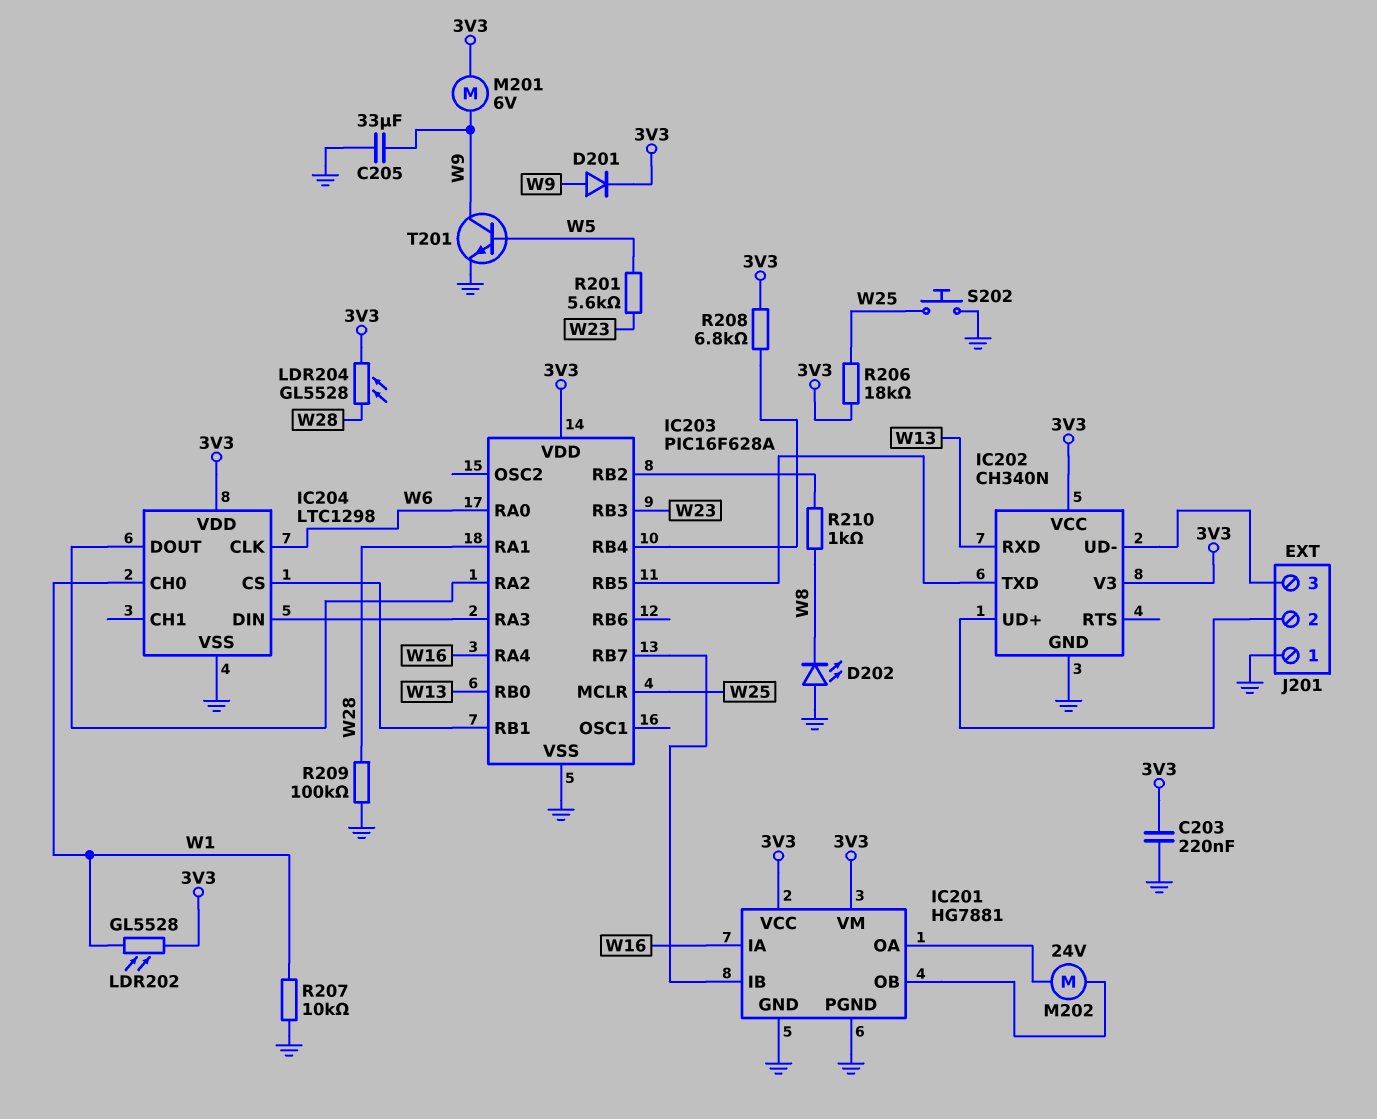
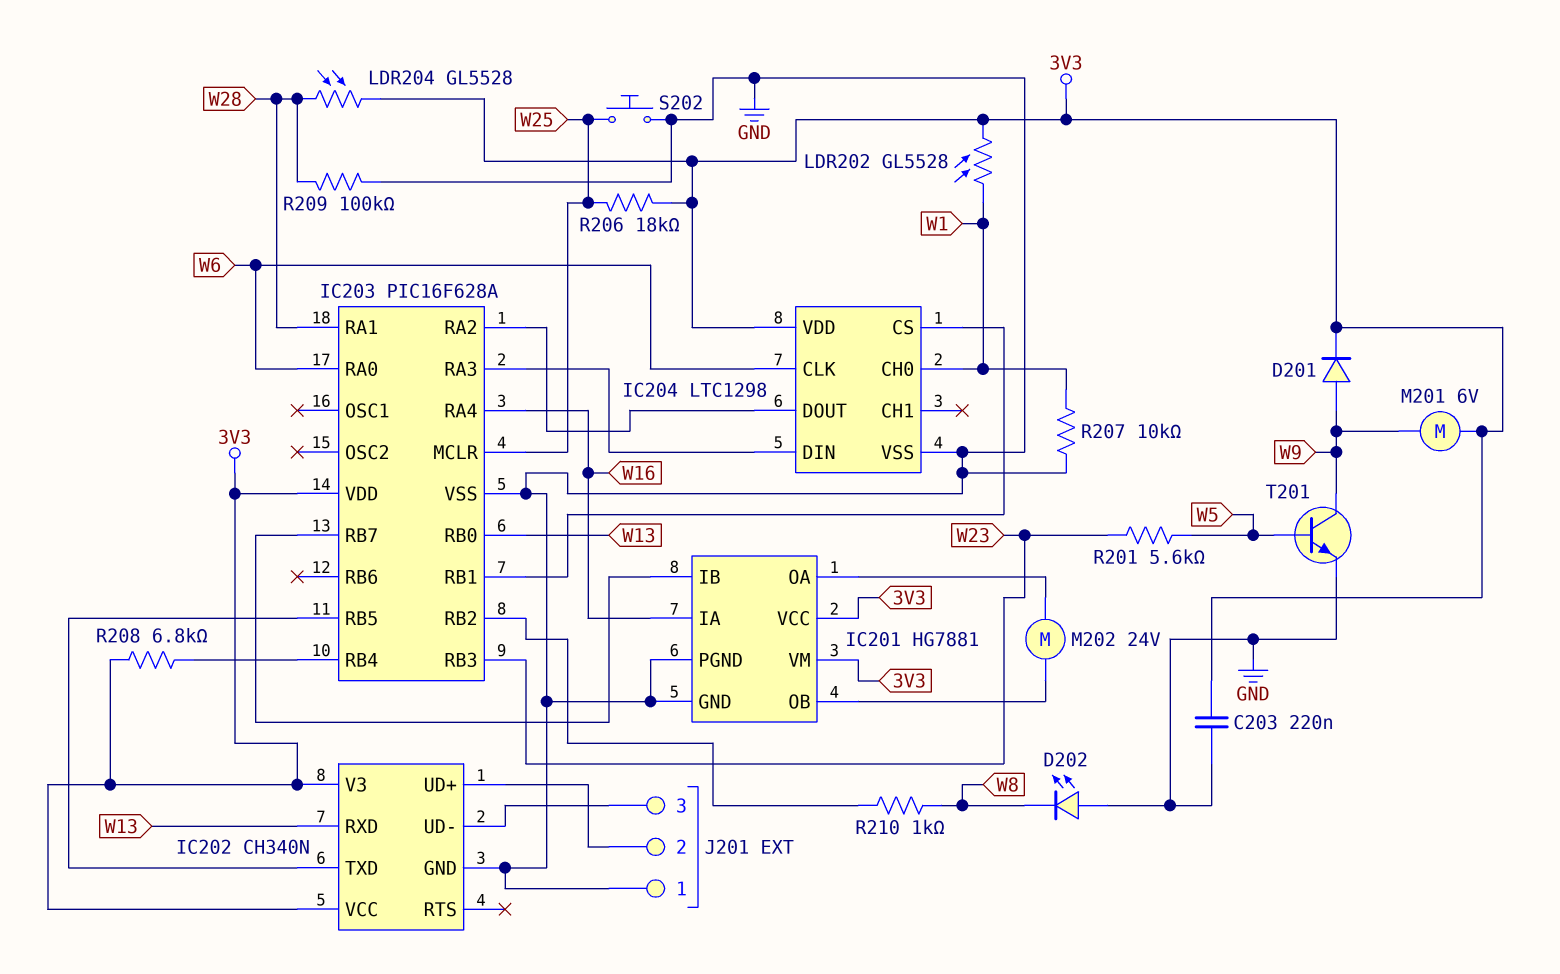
C205: 33uF (GND, W9) -> none

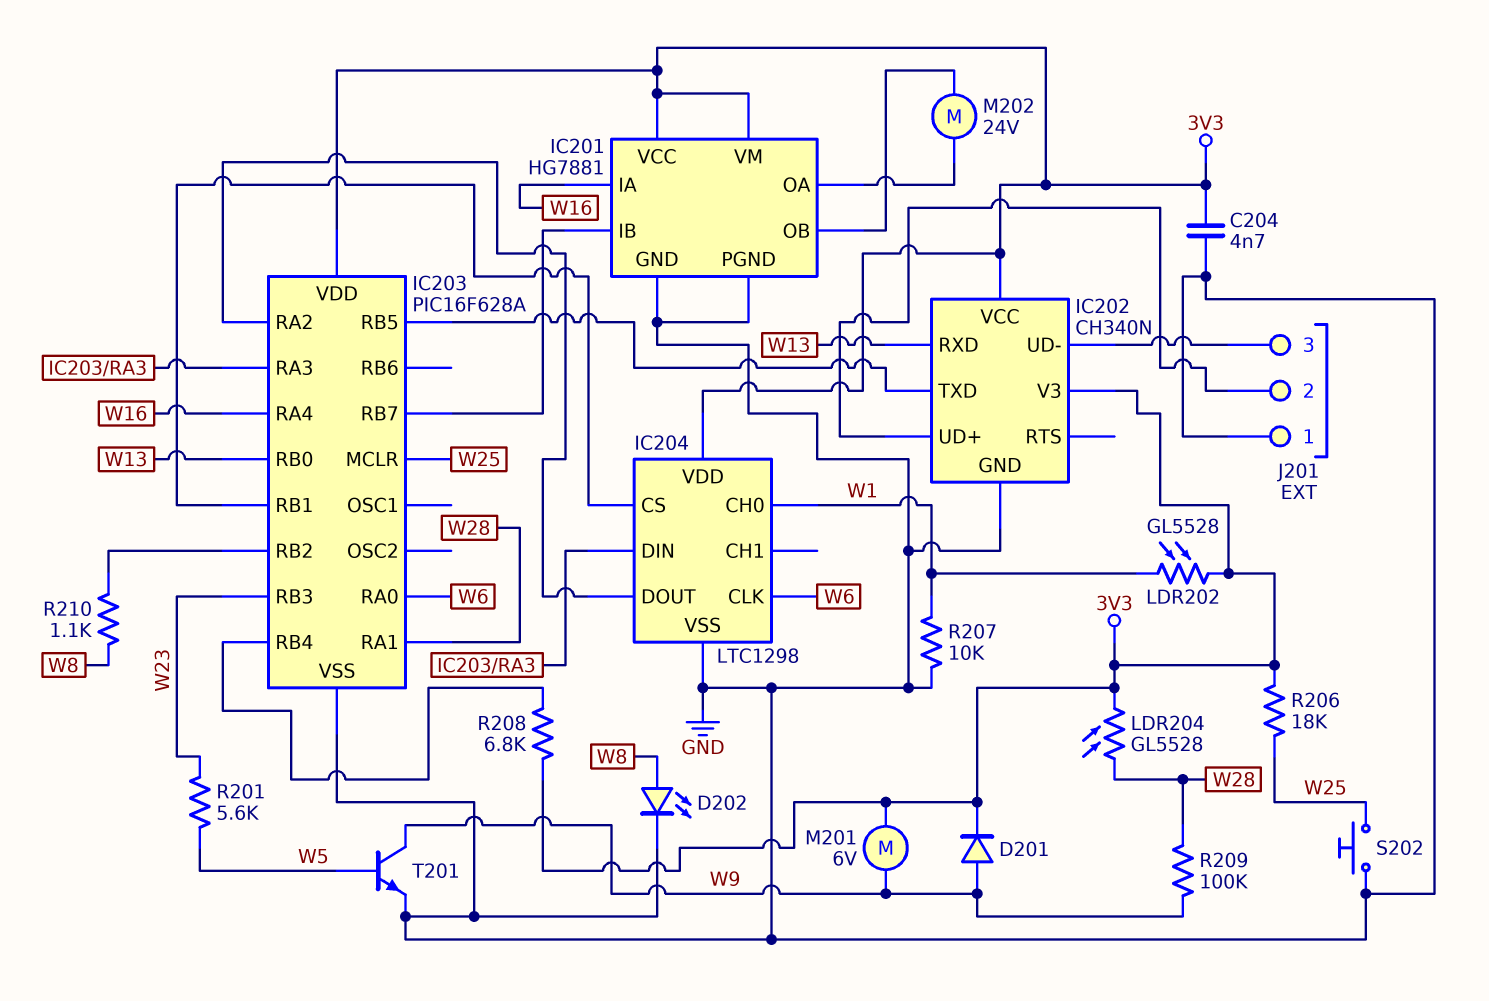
C203: 220nF (3V3, GND) -> none
C204: none -> 4.7nF (3V3, GND)
D202: LED (A GND, K W8) -> LED (A W8, K GND)
R209: 100k (GND, W28) -> 100k (W9, W28)
R210: 1k (IC203/RB2, W8) -> 1.1k (IC203/RB2, W8)

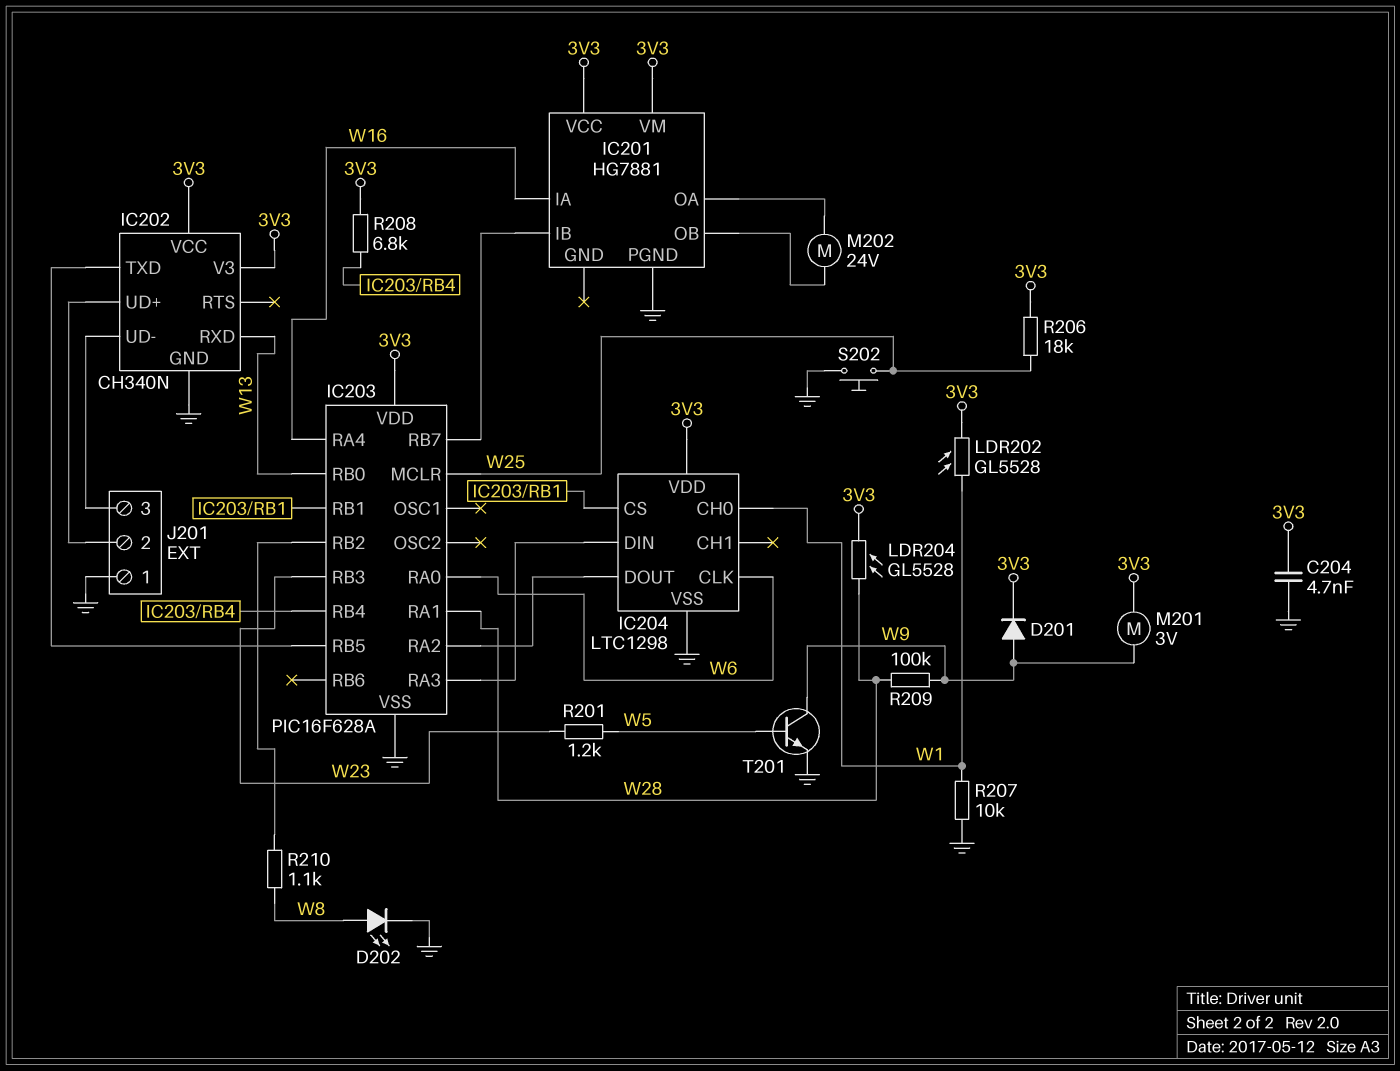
IC201 pin GND: GND -> none
M201: motor 6V (3V3, W9) -> motor 3V (3V3, W9)
R201: 5.6k (W5, W23) -> 1.2k (W5, W23)

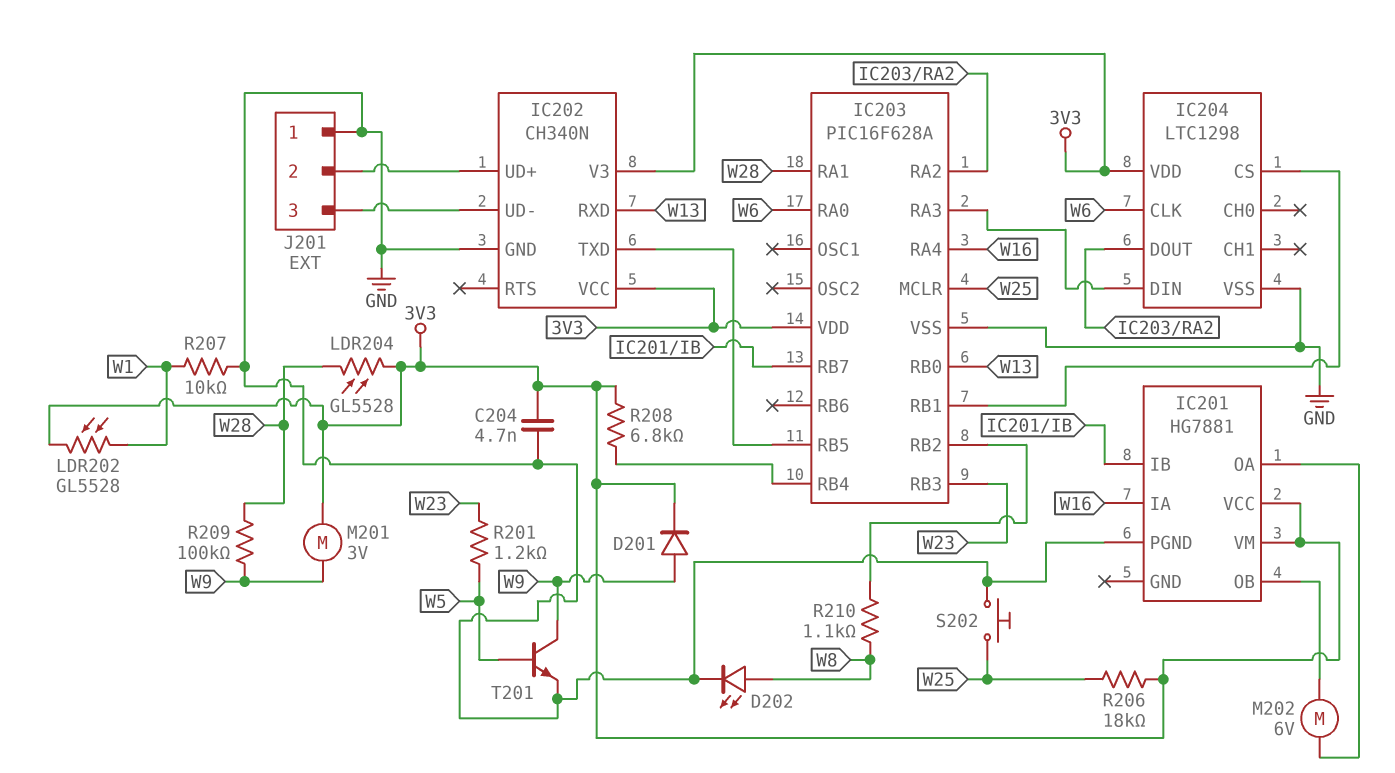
IC204 pin CH0: W1 -> none
M202: motor 24V (IC201/OA, IC201/OB) -> motor 6V (IC201/OA, IC201/OB)

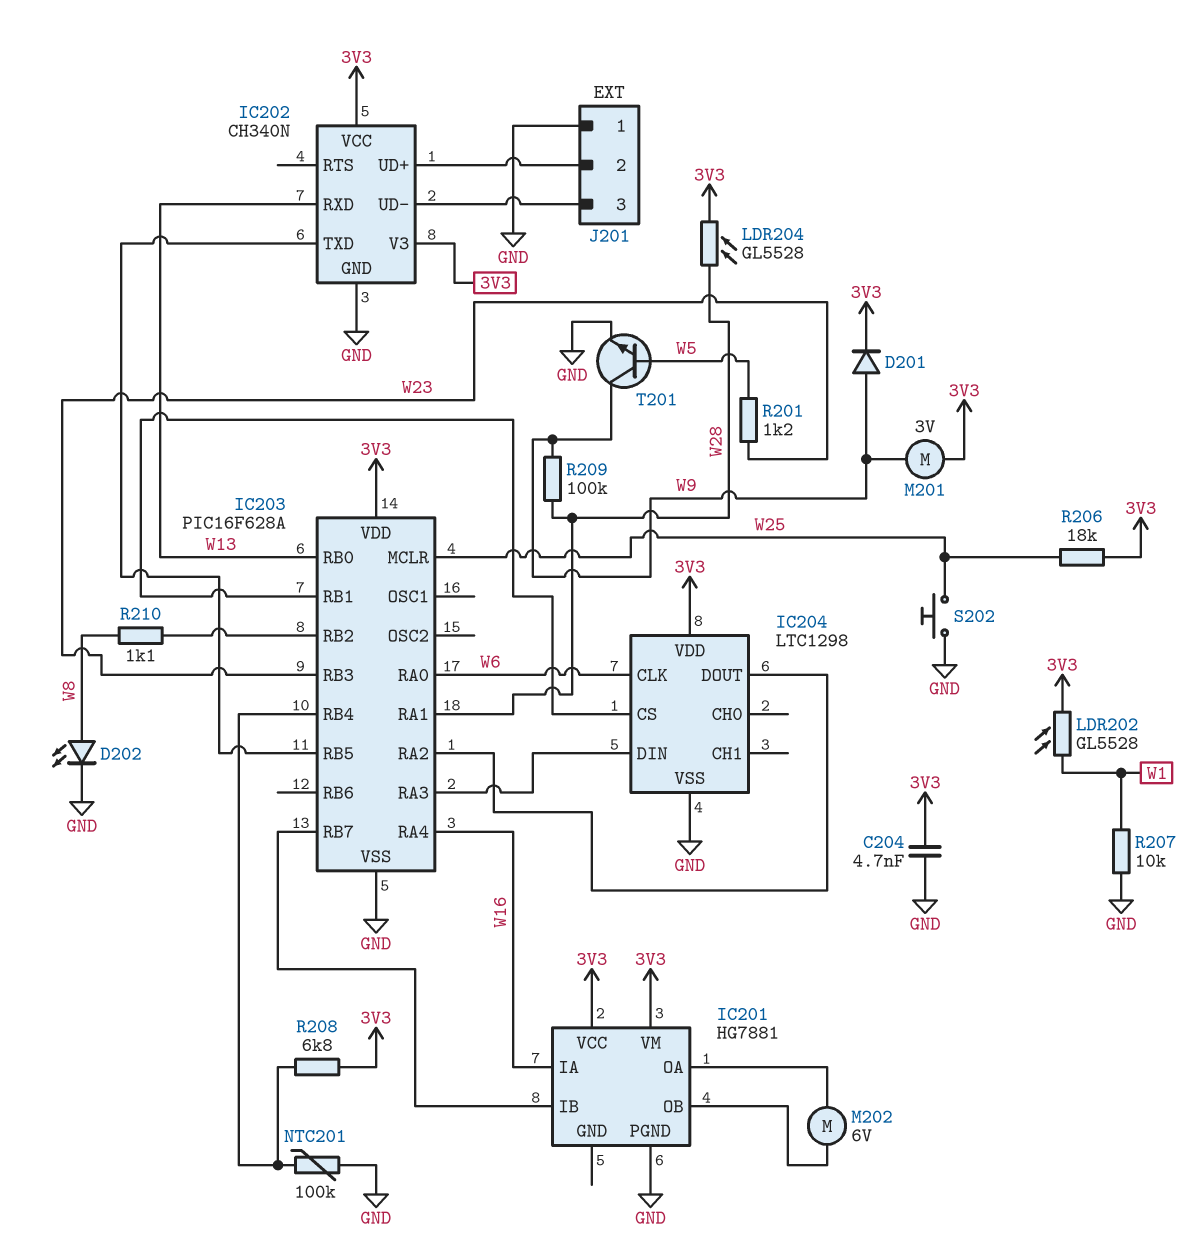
NTC201: none -> 100k (GND, IC203/RB4)

